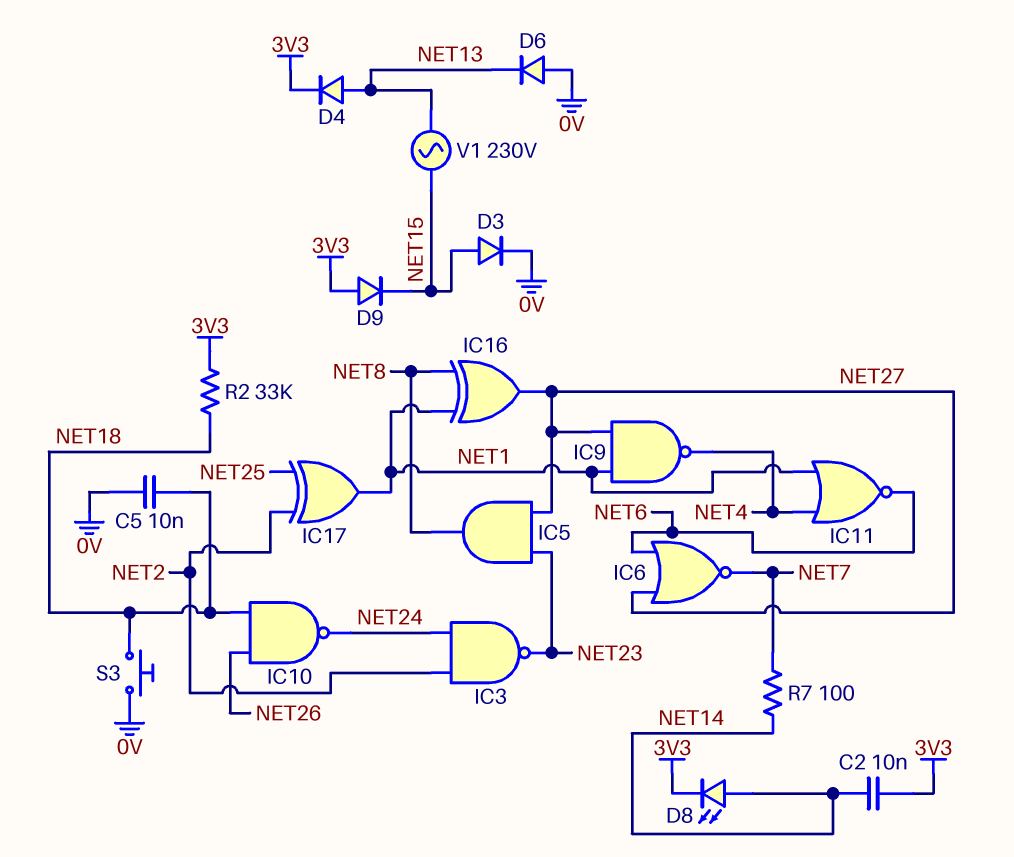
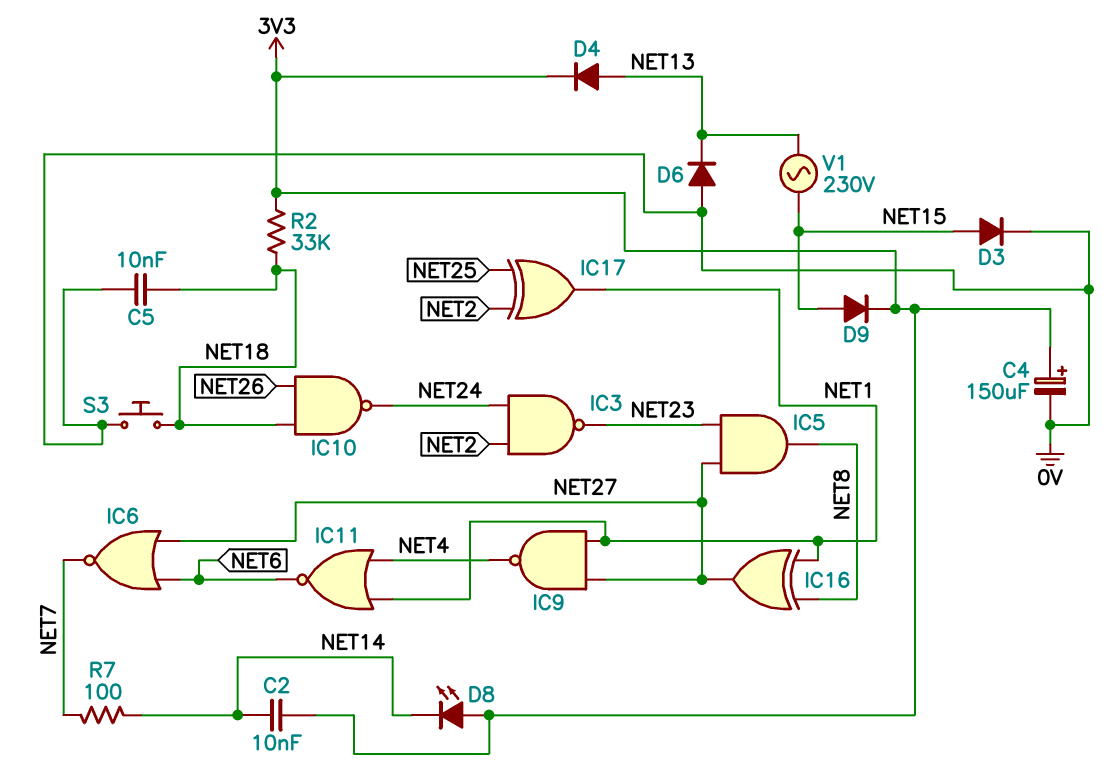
C4: none -> 150uF (plus 3V3, minus 0V)
D8: LED (A NET14, K 3V3) -> LED (A 3V3, K NET14)
D9: diode (A 3V3, K NET15) -> diode (A NET15, K 3V3)

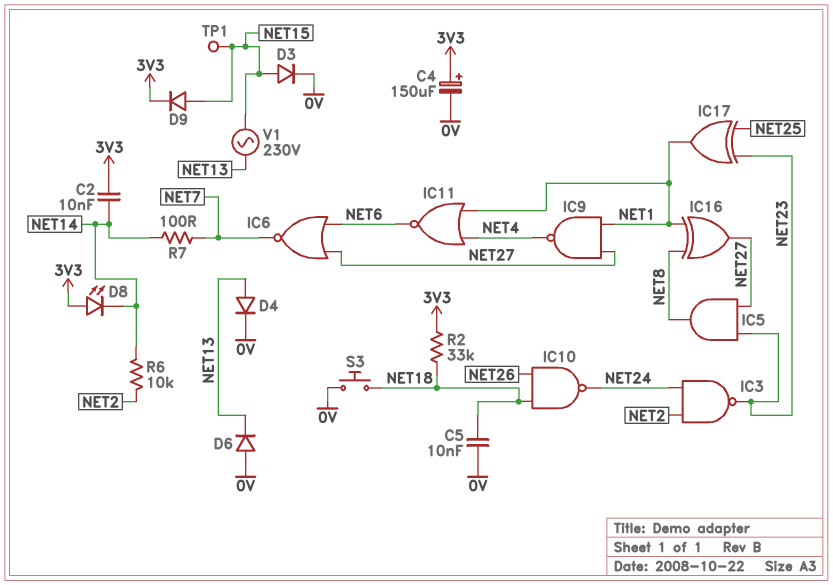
D4: diode (A NET13, K 3V3) -> diode (A NET13, K 0V)
IC17: XOR (in NET2, in NET25, out NET1) -> XOR (in NET23, in NET25, out NET1)
R6: none -> 10k (NET2, NET14)
TP1: none -> test point (NET15)

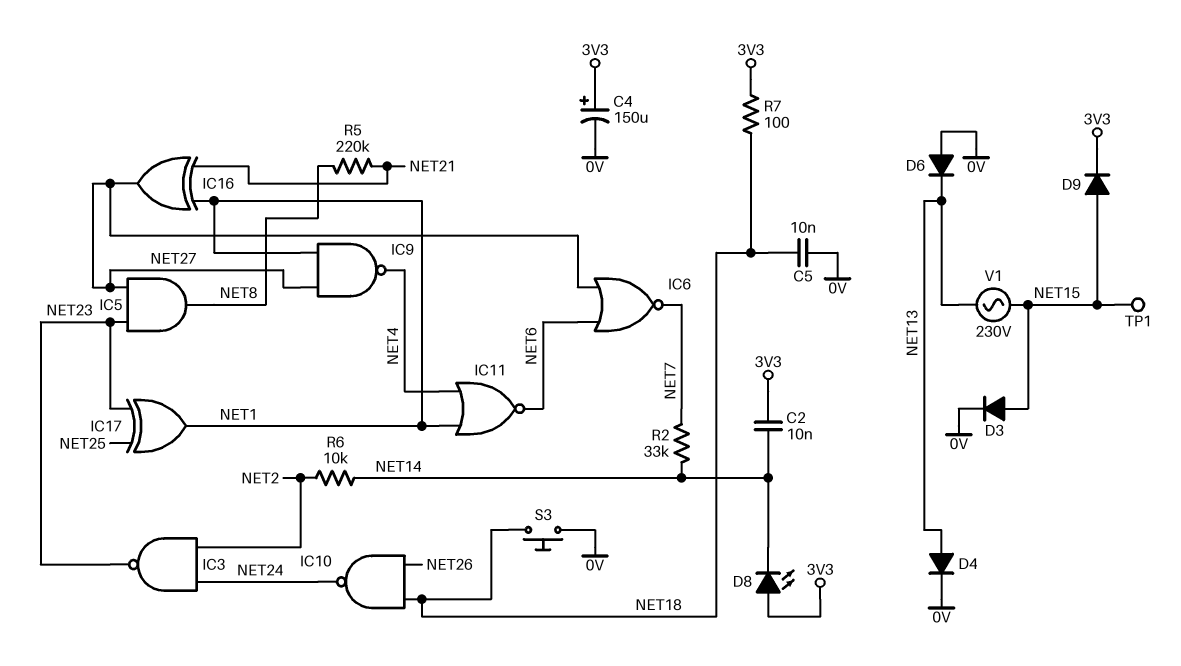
IC16: XOR (in NET1, in NET8, out NET27) -> XOR (in NET1, in NET21, out NET27)
R2: 33k (3V3, NET18) -> 33k (NET7, NET14)
R5: none -> 220k (NET8, NET21)
R7: 100 (NET7, NET14) -> 100 (3V3, NET18)

